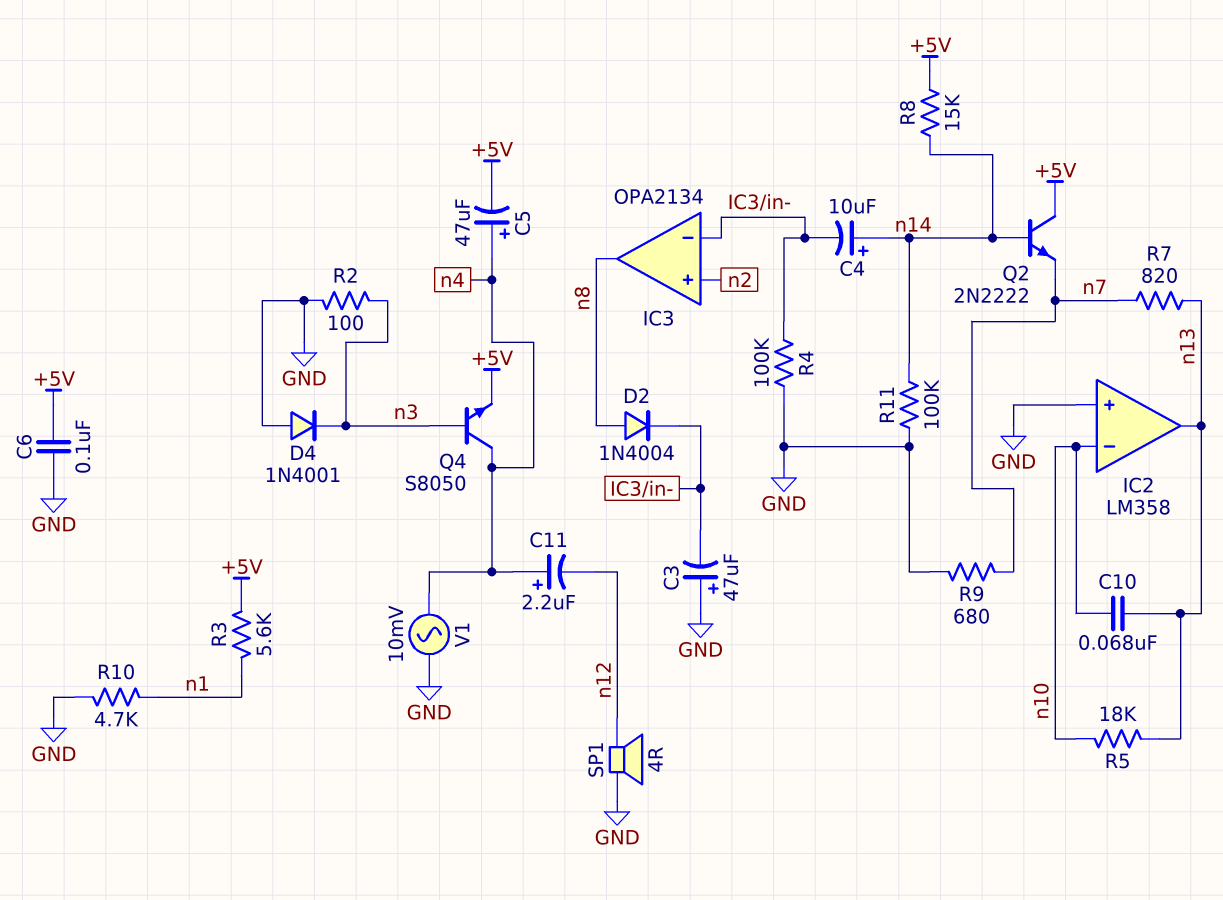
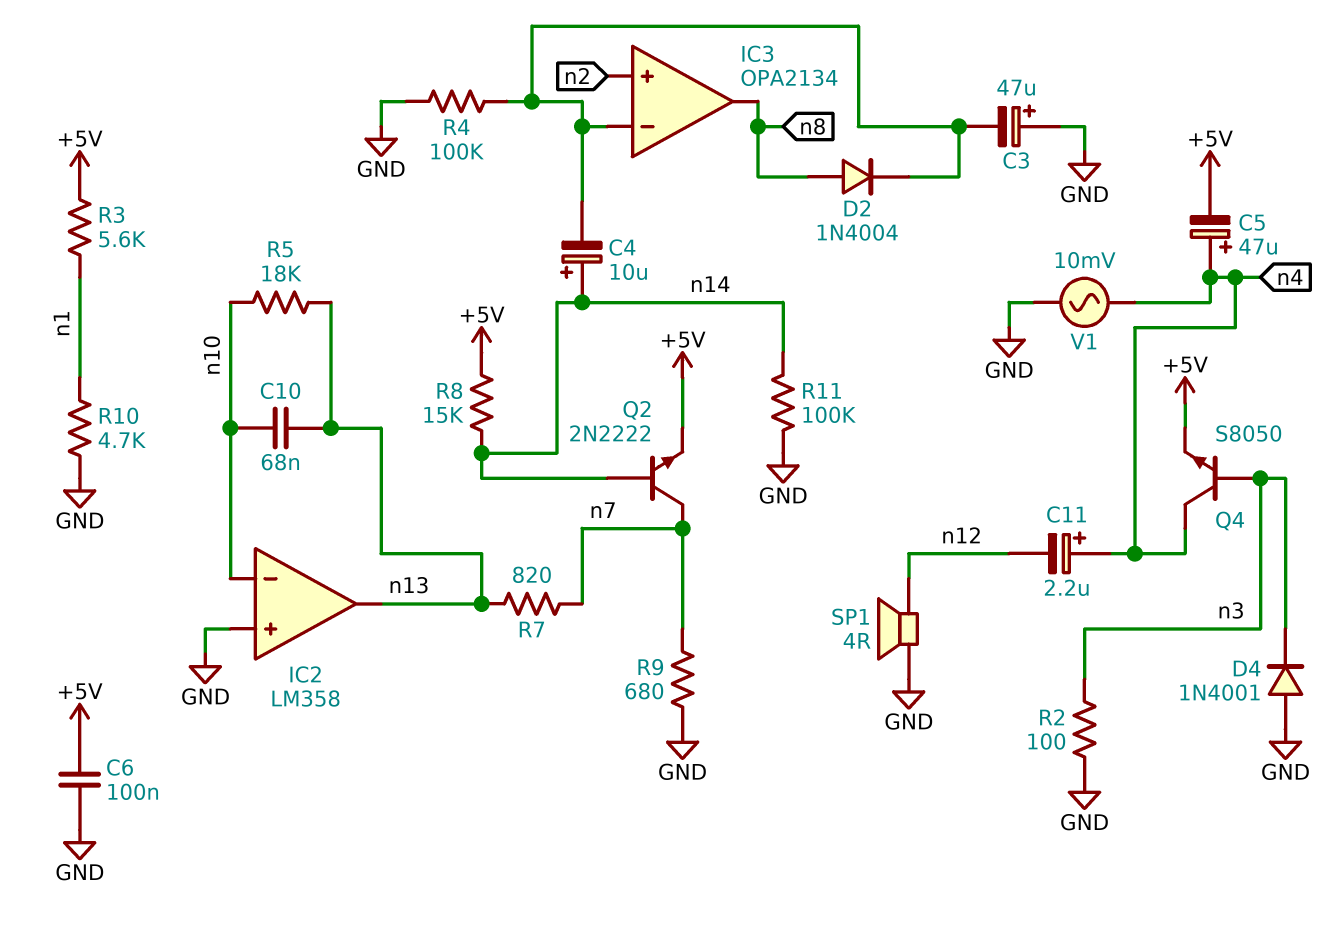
Q2: NPN 2N2222 (B n14, C +5V, E n7) -> NPN 2N2222 (B n14, C n7, E +5V)

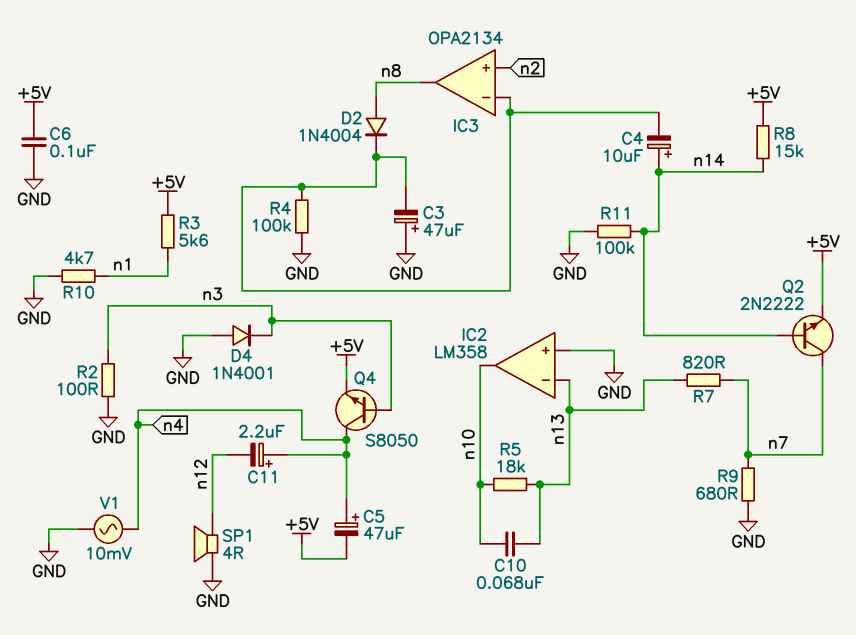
IC2 pin in-: n10 -> n13
IC2 pin out: n13 -> n10

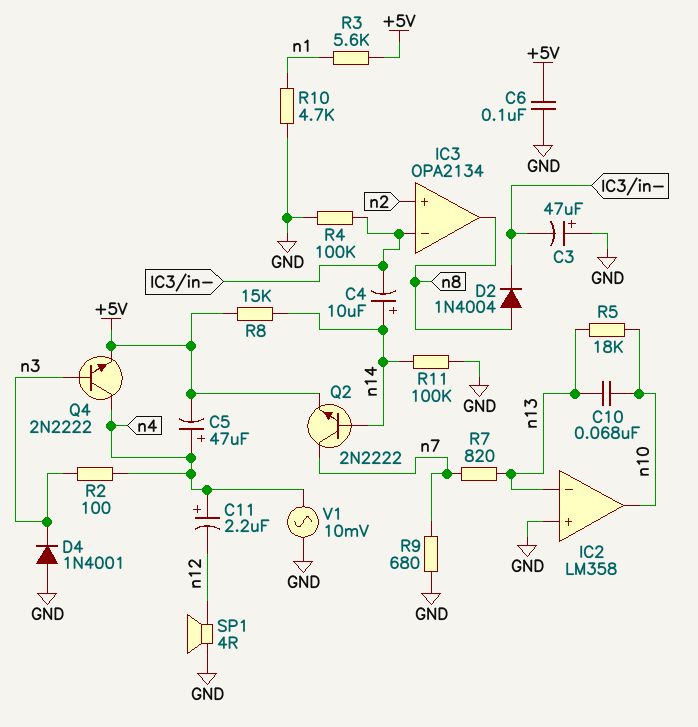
Q4: NPN S8050 (B n3, C n4, E +5V) -> NPN 2N2222 (B n3, C n4, E +5V)
R2: 100 (GND, n3) -> 100 (n3, n4)

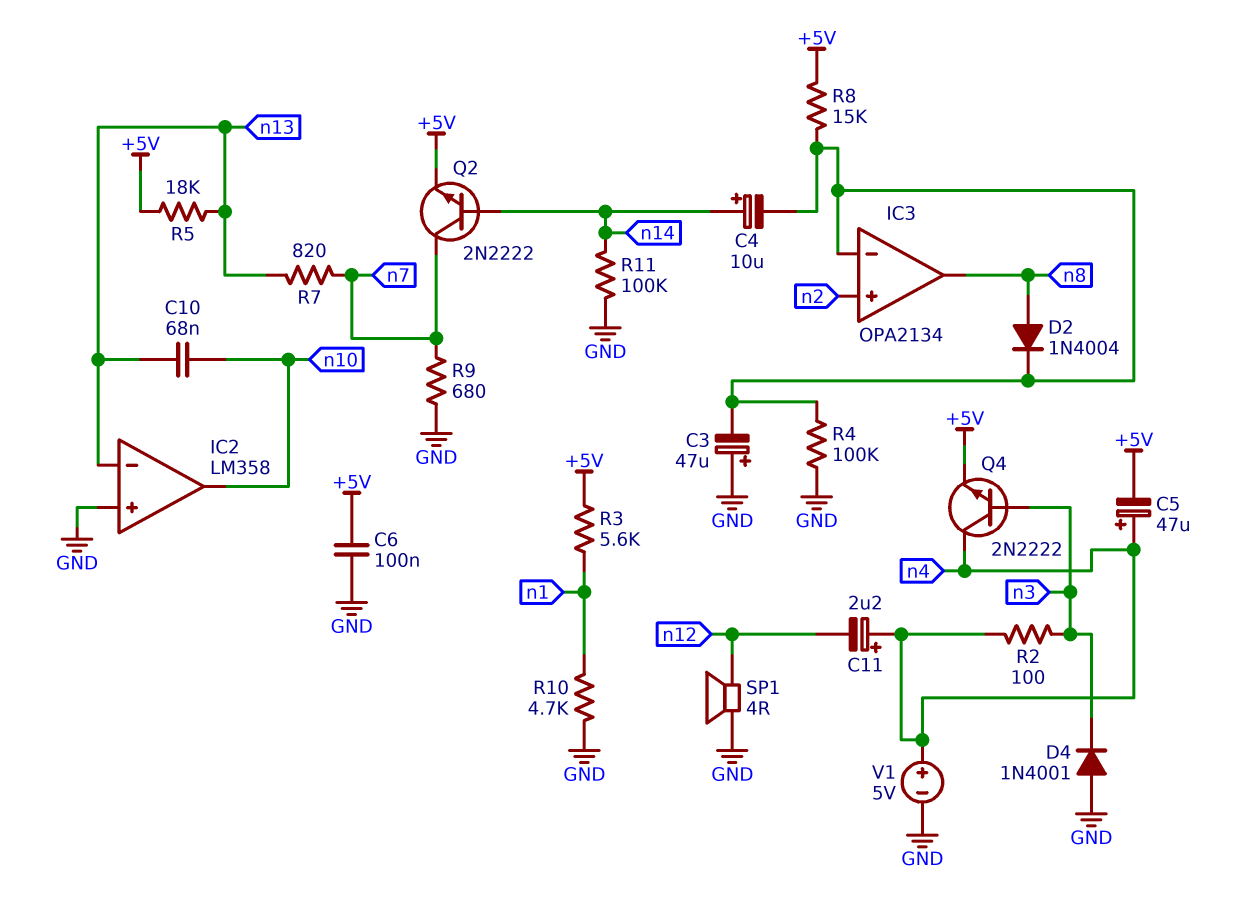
R5: 18k (n10, n13) -> 18k (+5V, n13)
R8: 15k (+5V, n14) -> 15k (+5V, IC3/in-)
V1: AC 10mV (GND, n4) -> 5V (plus n4, minus GND)

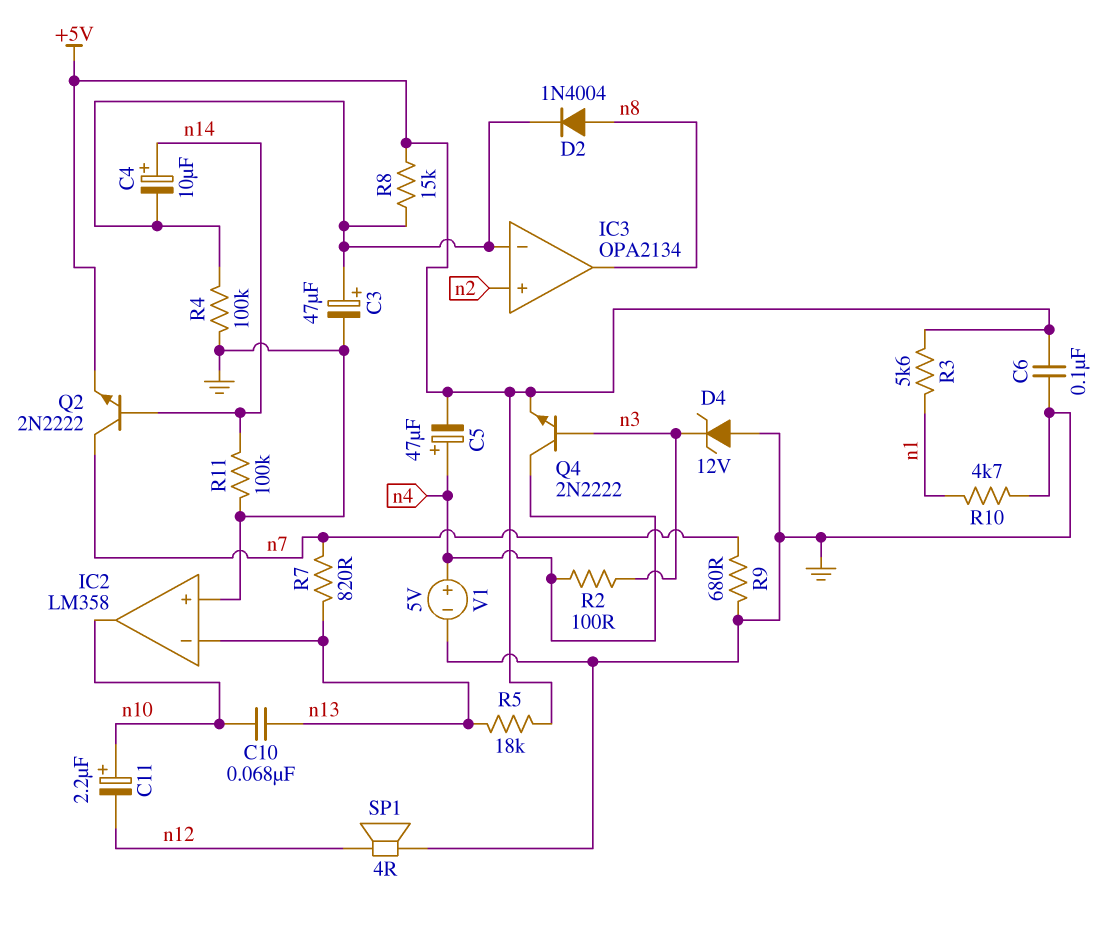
C3: 47uF (plus GND, minus IC3/in-) -> 47uF (plus IC3/in-, minus GND)
C11: 2.2uF (plus n4, minus n12) -> 2.2uF (plus n10, minus n12)
D4: diode 1N4001 (A GND, K n3) -> zener 12V (A GND, K n3)

